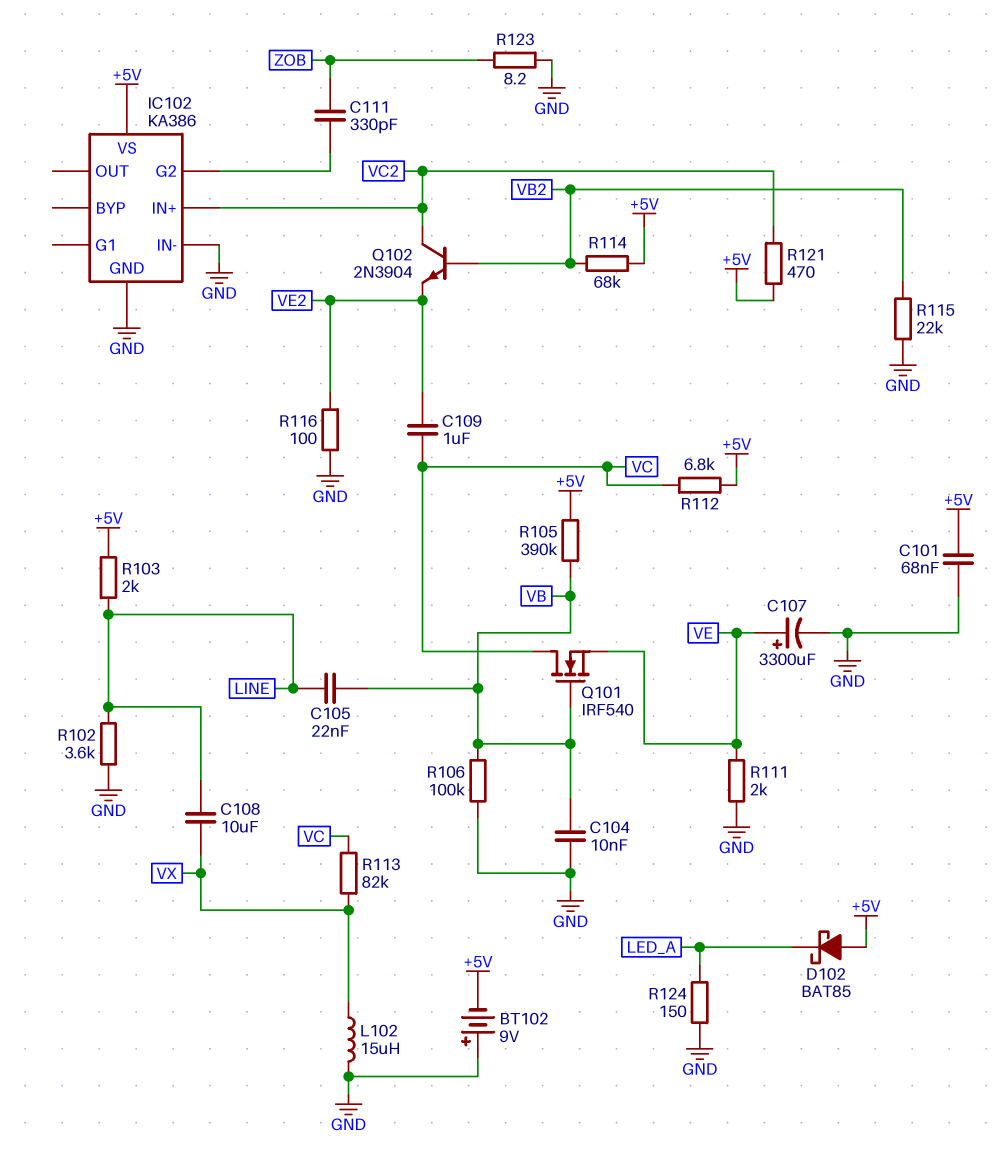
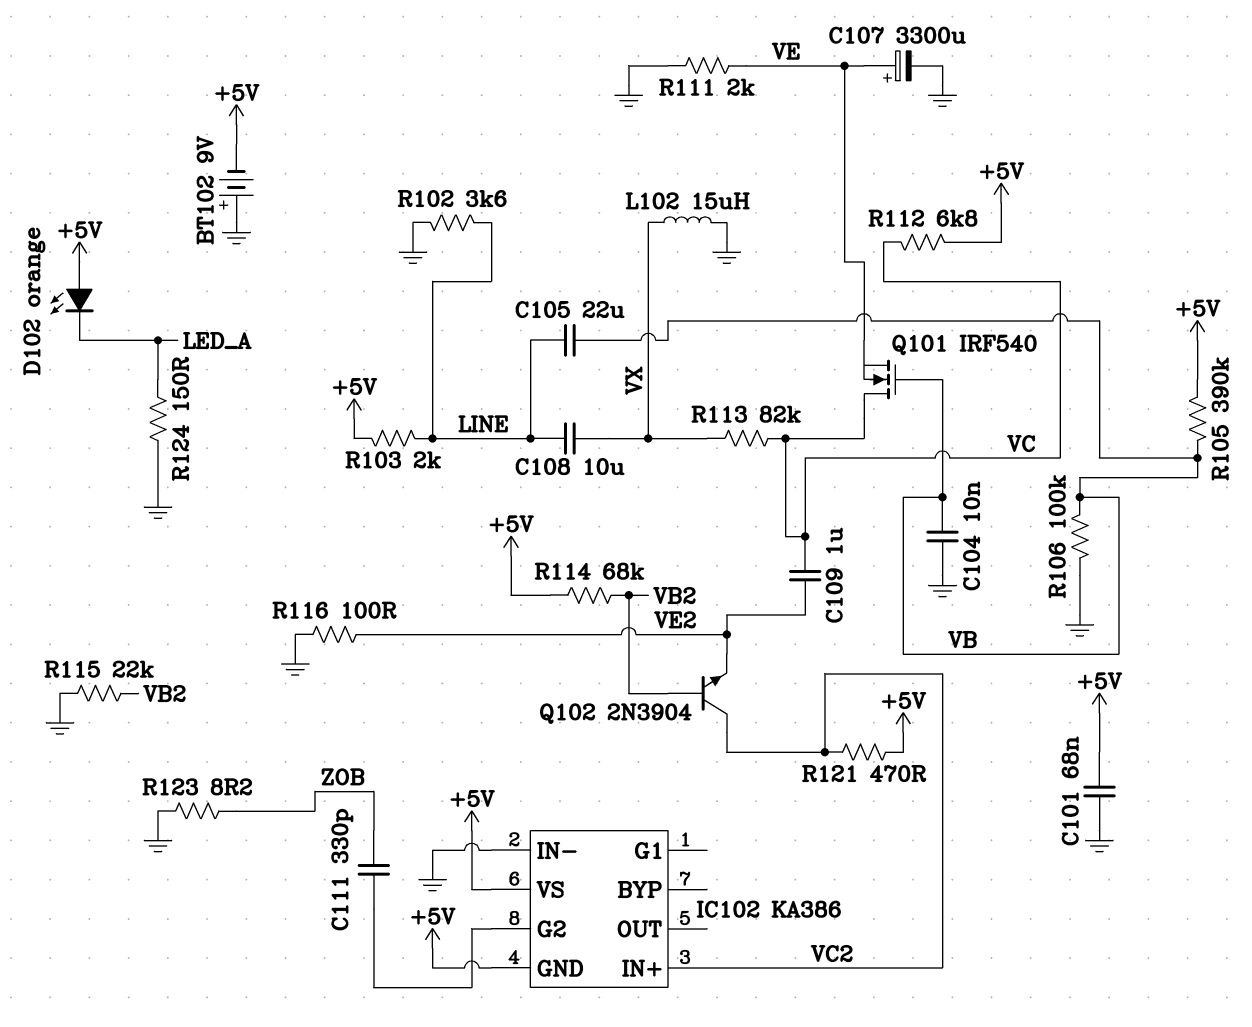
C105: 22nF (LINE, VB) -> 22uF (LINE, VB)
D102: schottky BAT85 (A +5V, K LED_A) -> LED orange (A +5V, K LED_A)
IC102 pin GND: GND -> +5V

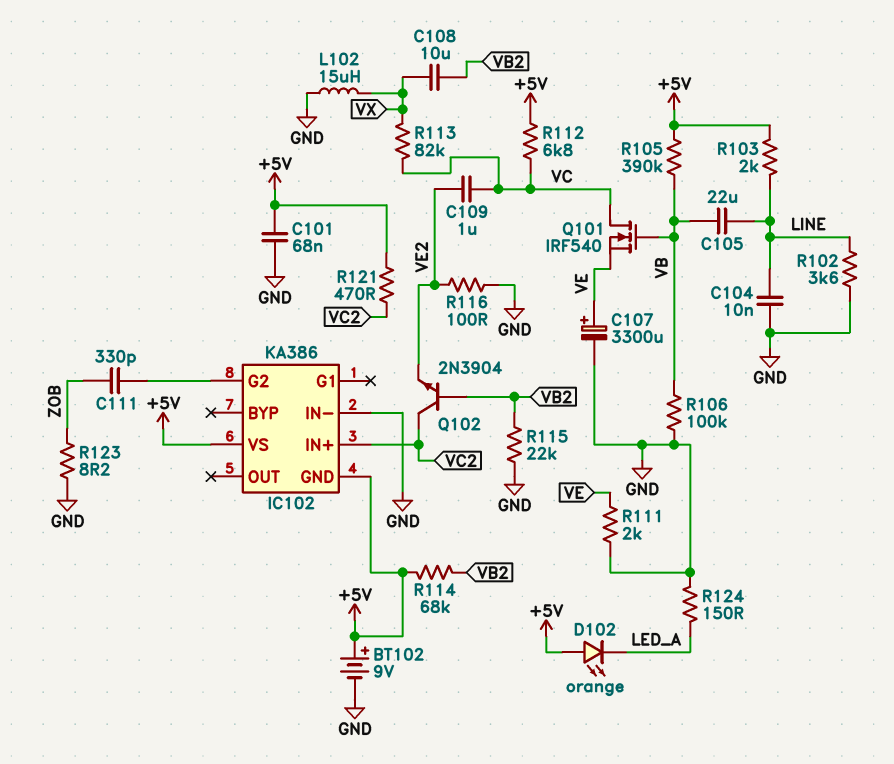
BT102: 9V (plus GND, minus +5V) -> 9V (plus +5V, minus GND)
C104: 10nF (GND, VB) -> 10nF (GND, LINE)
C108: 10uF (LINE, VX) -> 10uF (VB2, VX)

